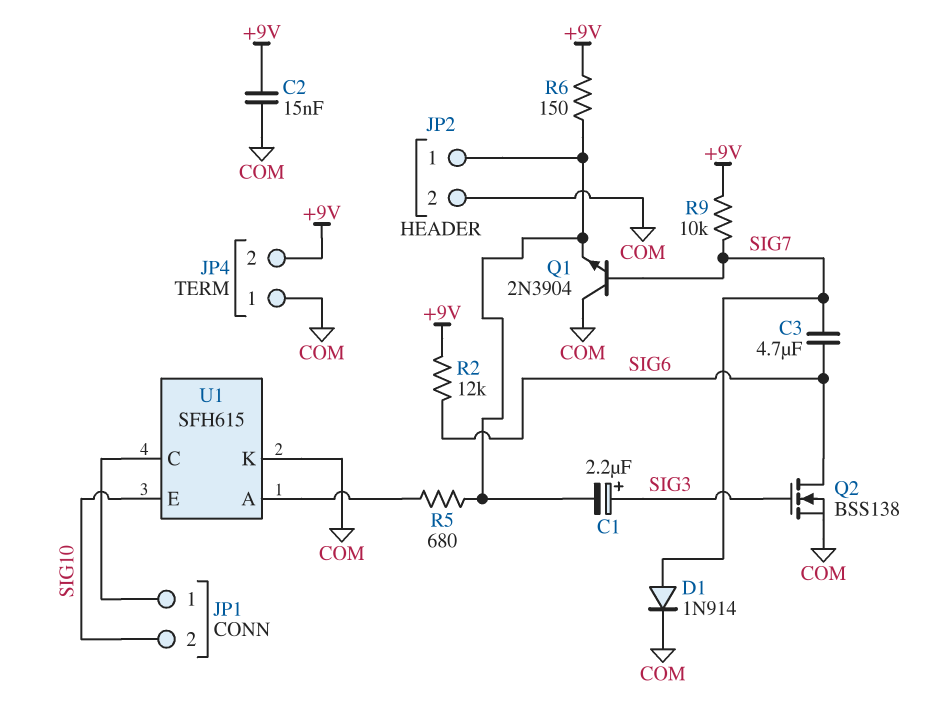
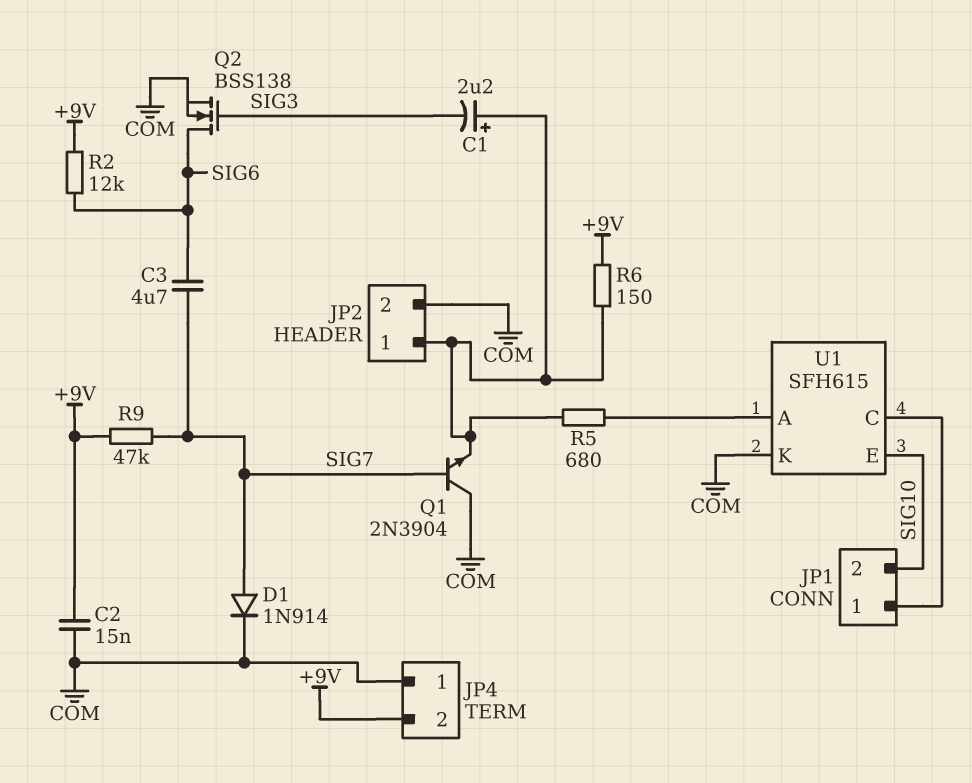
C1: 2.2uF (plus SIG3, minus JP2/1) -> 2.2uF (plus JP2/1, minus SIG3)
R9: 10k (+9V, SIG7) -> 47k (+9V, SIG7)

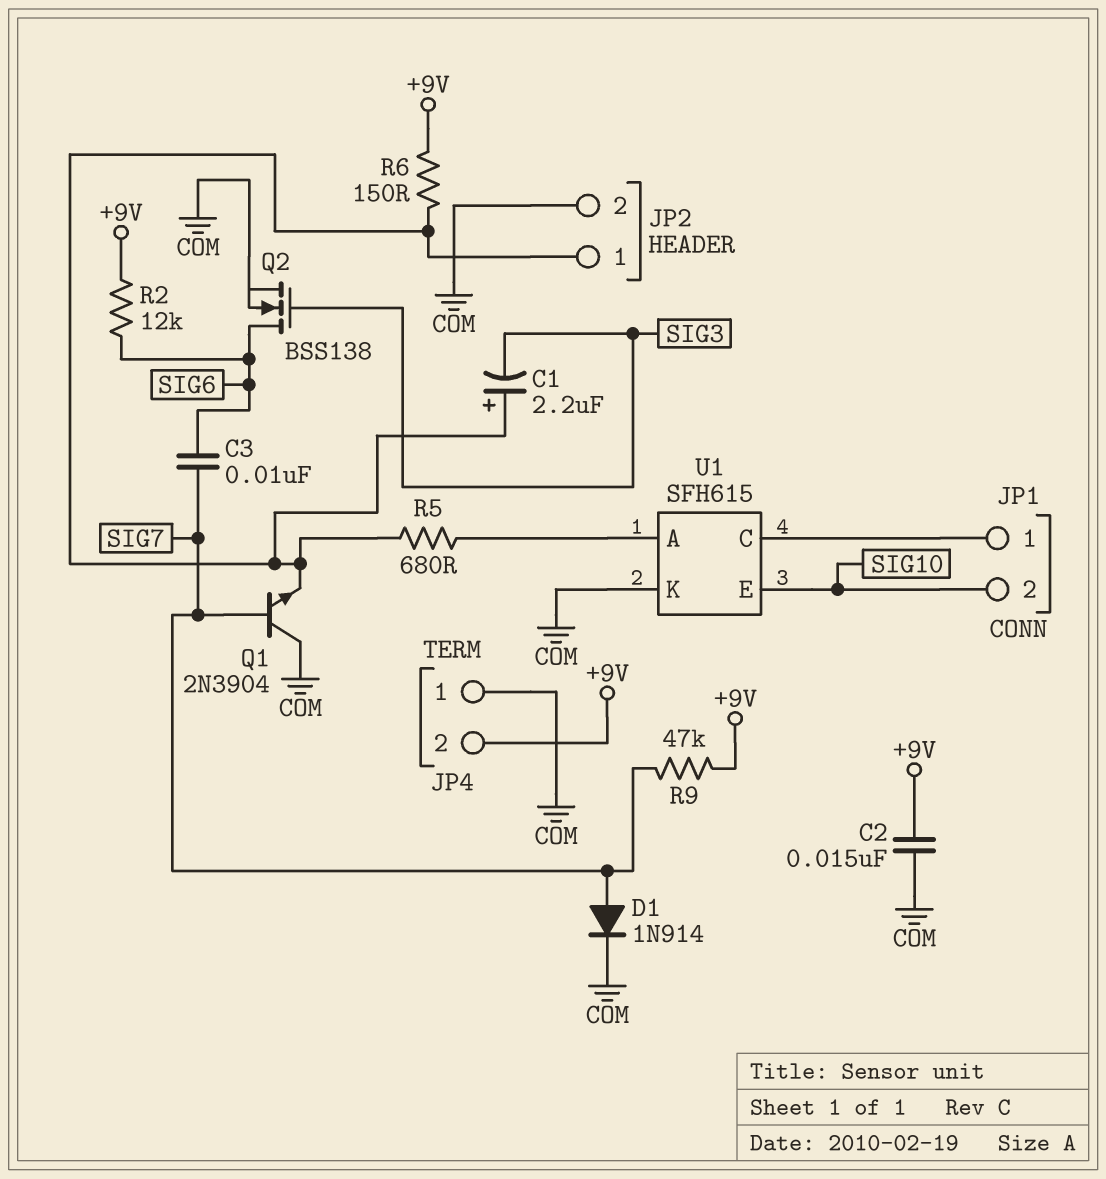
C3: 4.7uF (SIG6, SIG7) -> 10nF (SIG6, SIG7)

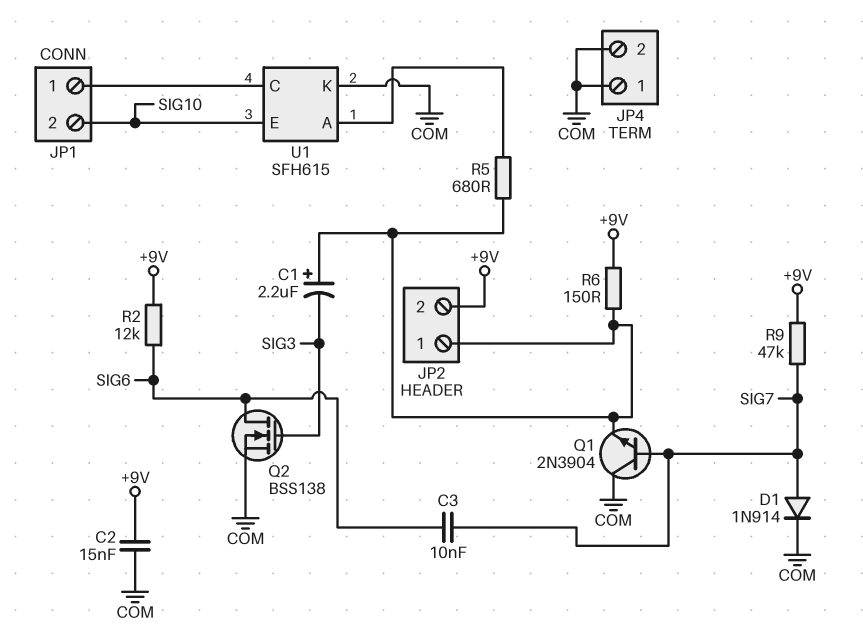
JP2 pin 2: COM -> +9V
JP4 pin 2: +9V -> COM

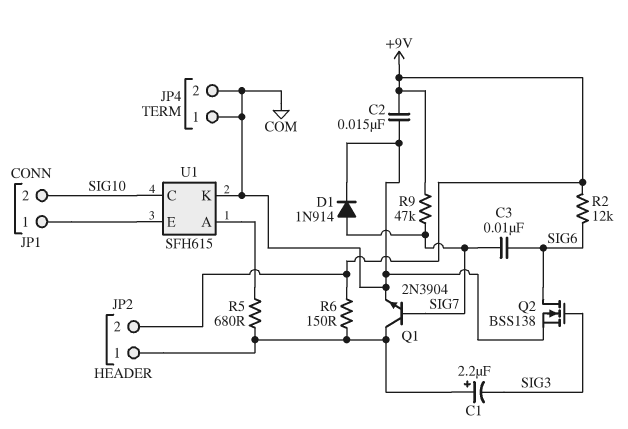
Q1: NPN 2N3904 (B SIG7, C COM, E JP2/1) -> NPN 2N3904 (B SIG7, C JP2/1, E COM)
U1 pin C: JP1/1 -> SIG10
U1 pin E: SIG10 -> JP1/1

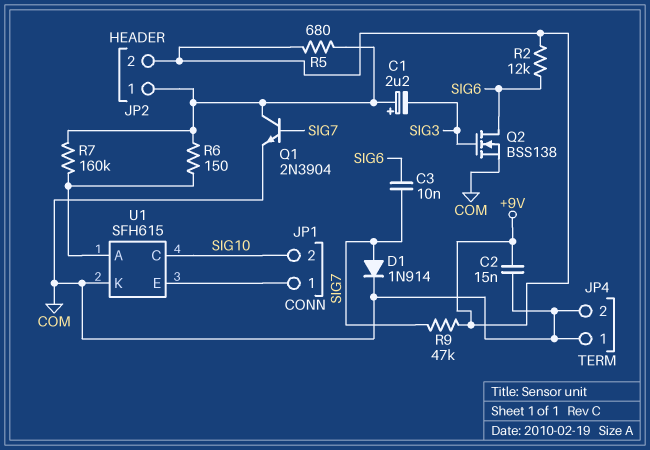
R5: 680 (JP2/1, U1/A) -> 680 (+9V, JP2/1)
R6: 150 (+9V, JP2/1) -> 150 (JP2/1, U1/A)
R7: none -> 160k (JP2/1, U1/A)

